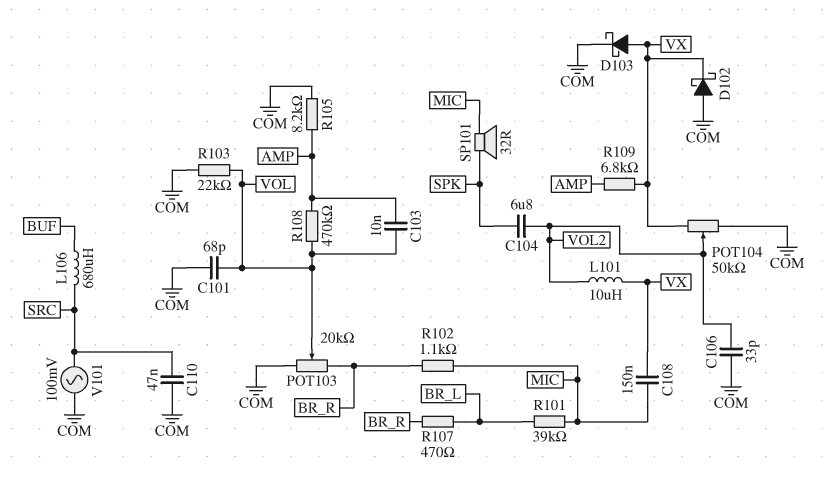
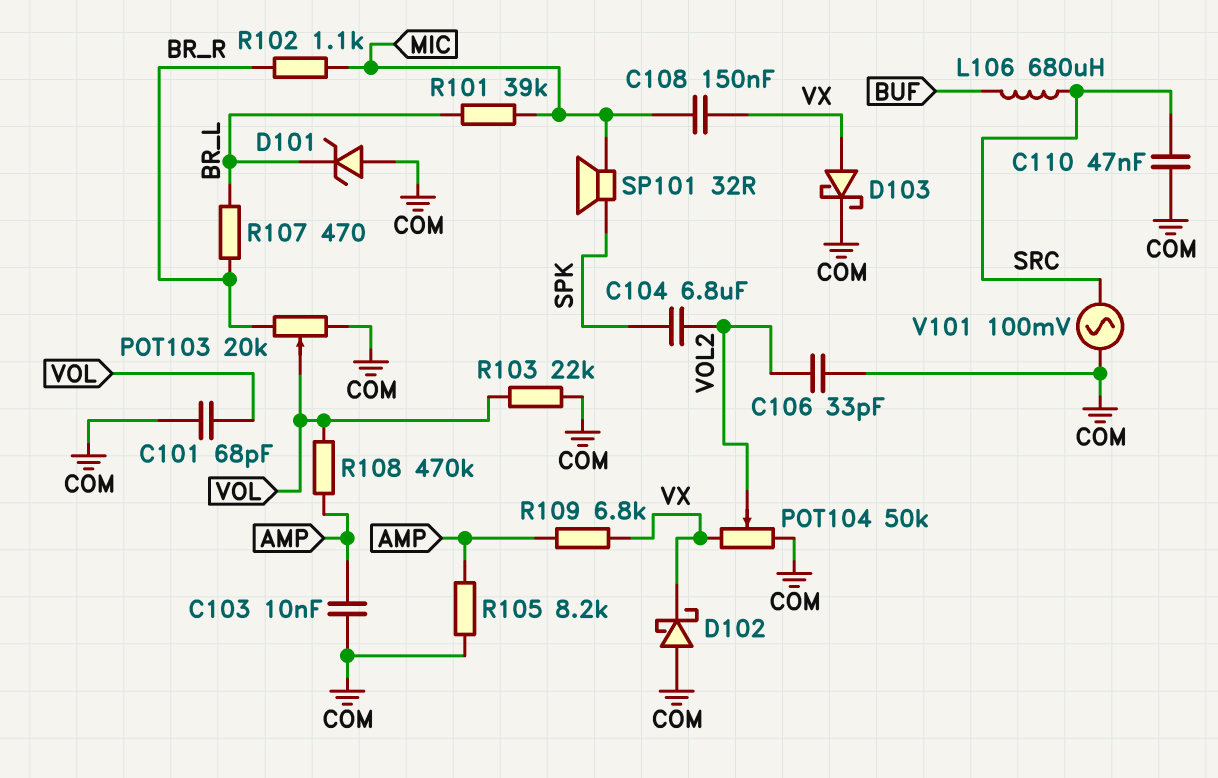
C103: 10nF (AMP, VOL) -> 10nF (AMP, COM)
D101: none -> zener (A COM, K BR_L)
L101: 10uH (VOL2, VX) -> none

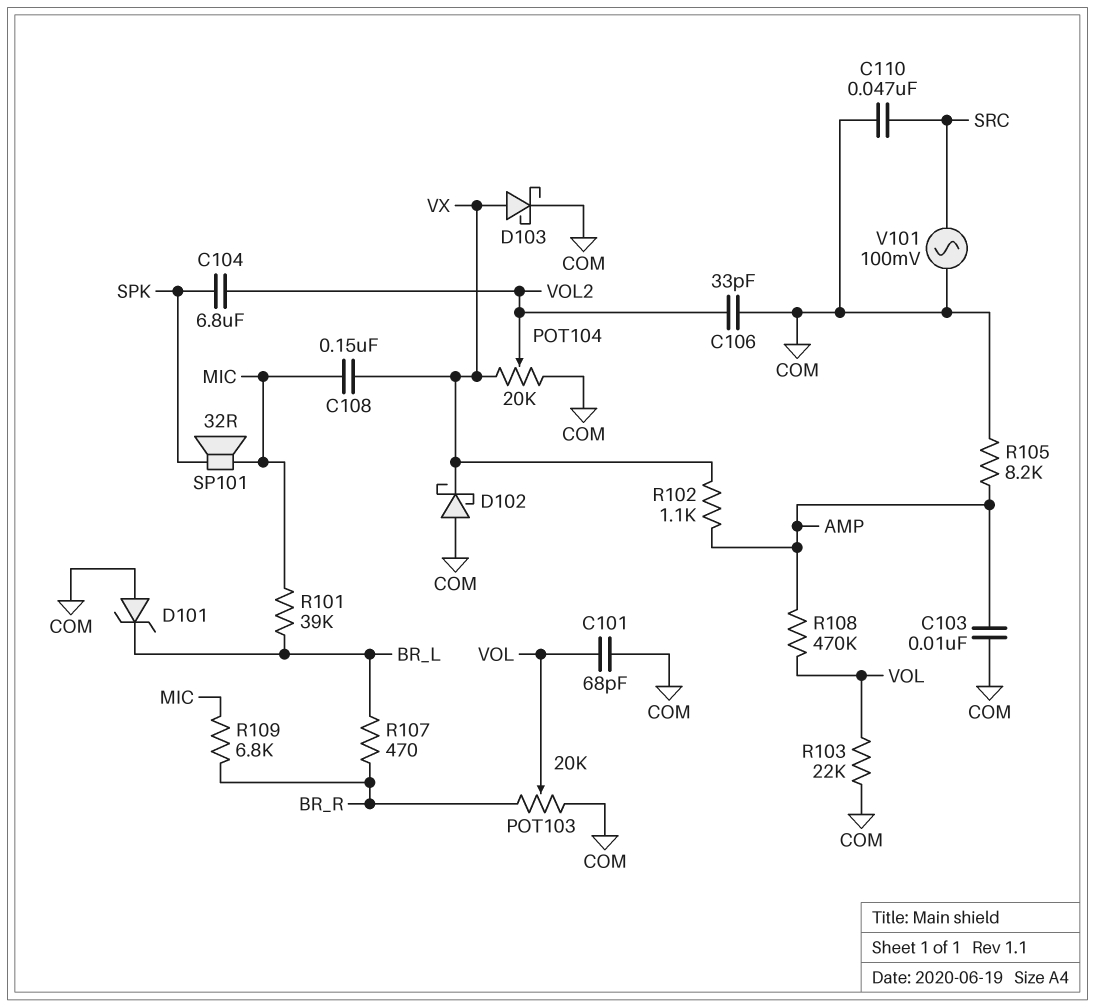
L106: 680uH (BUF, SRC) -> none
POT104: 50k (COM, VX, wiper VOL2) -> 20k (COM, VX, wiper VOL2)
R102: 1.1k (BR_R, MIC) -> 1.1k (AMP, VX)
R109: 6.8k (AMP, VX) -> 6.8k (BR_R, MIC)

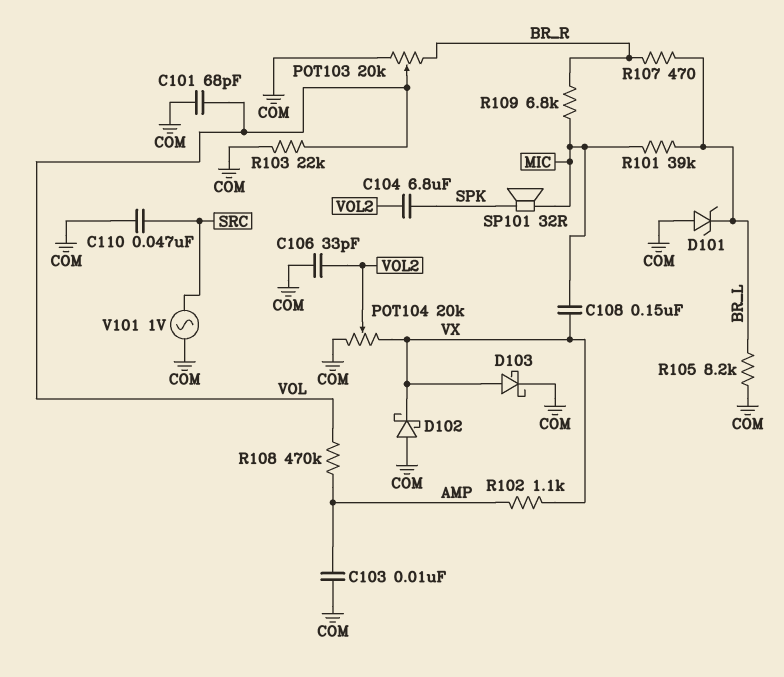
R105: 8.2k (AMP, COM) -> 8.2k (BR_L, COM)
V101: AC 100mV (COM, SRC) -> AC 1V (COM, SRC)

